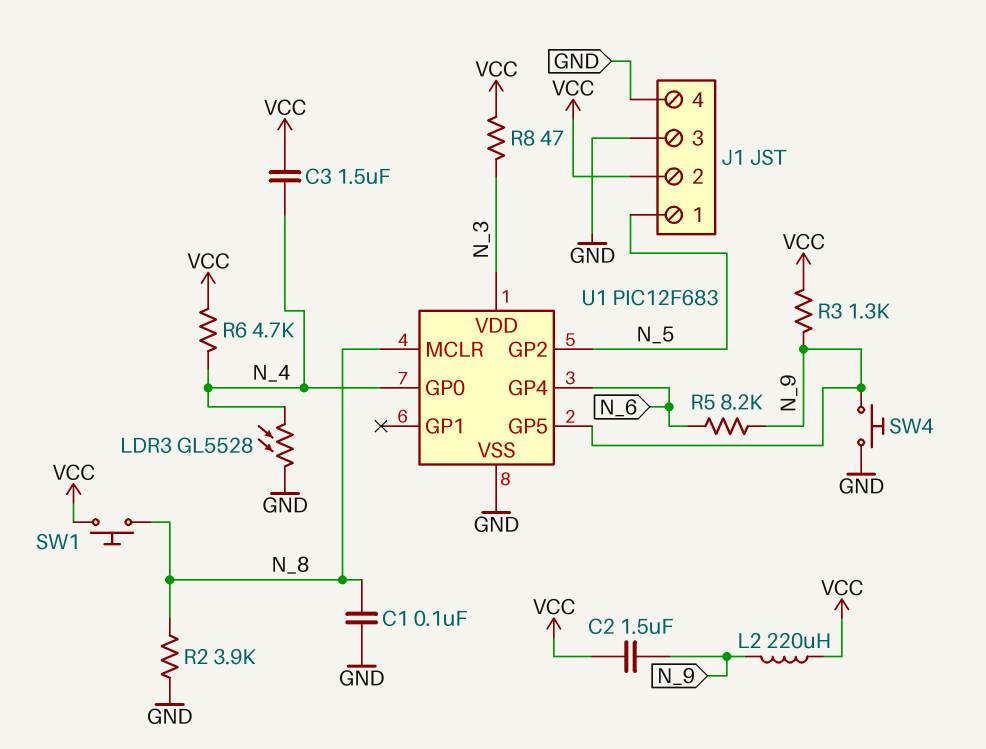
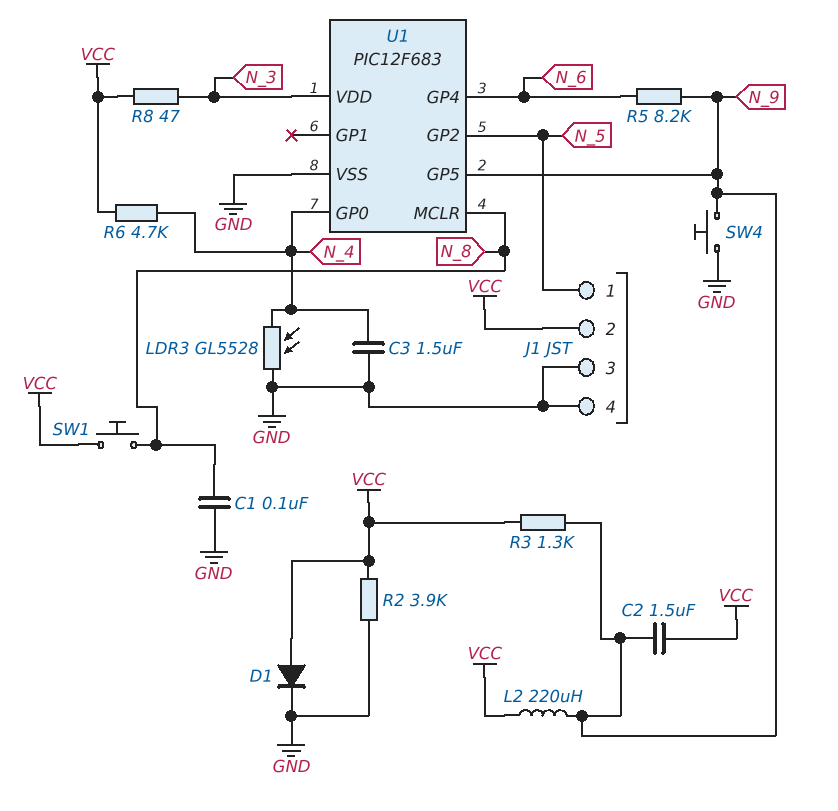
C3: 1.5uF (N_4, VCC) -> 1.5uF (GND, N_4)
D1: none -> diode (A VCC, K GND)
R2: 3.9k (GND, N_8) -> 3.9k (GND, VCC)

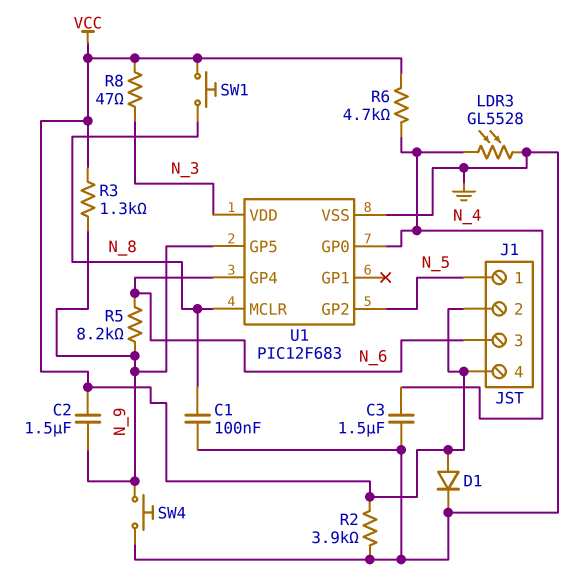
J1 pin 3: GND -> N_6
J1 pin 4: GND -> VCC
L2: 220uH (N_9, VCC) -> none

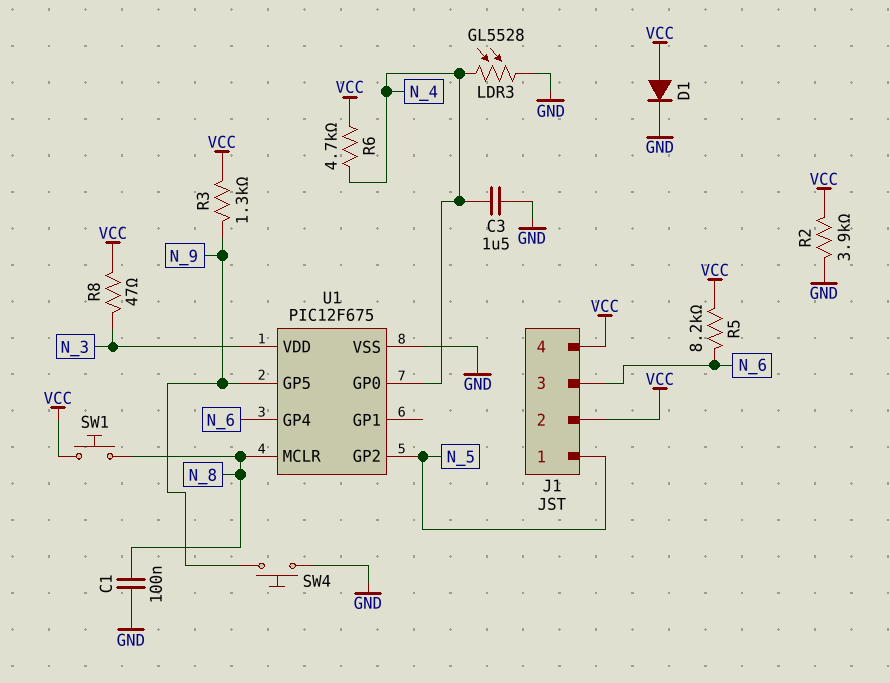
C2: 1.5uF (N_9, VCC) -> none
R5: 8.2k (N_6, N_9) -> 8.2k (N_6, VCC)
U1: PIC12F683 -> PIC12F675

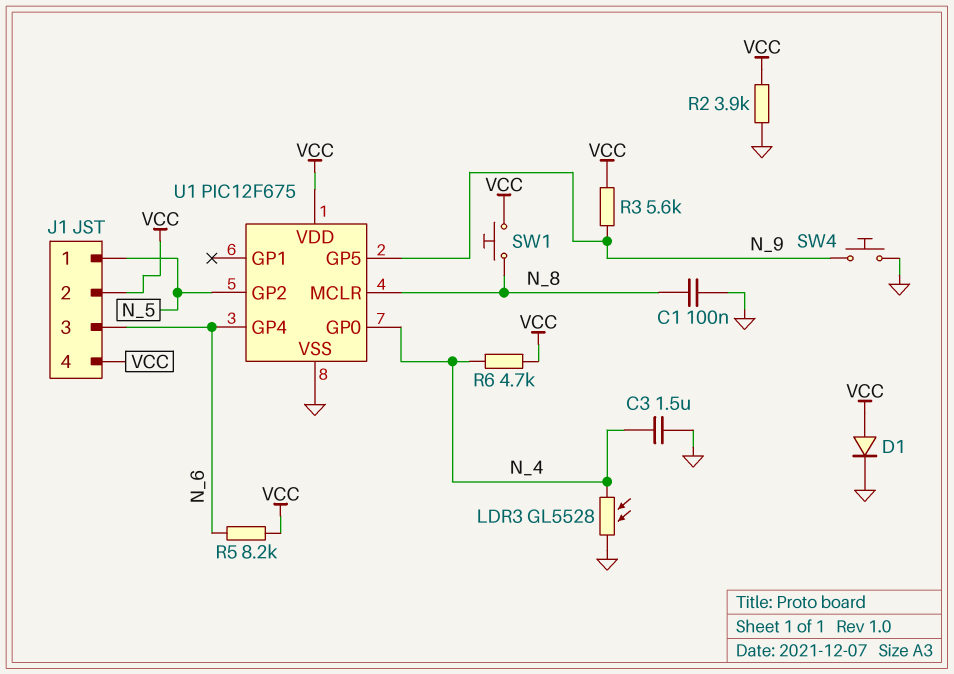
R3: 1.3k (N_9, VCC) -> 5.6k (N_9, VCC)
R8: 47 (N_3, VCC) -> none
U1 pin VDD: N_3 -> VCC

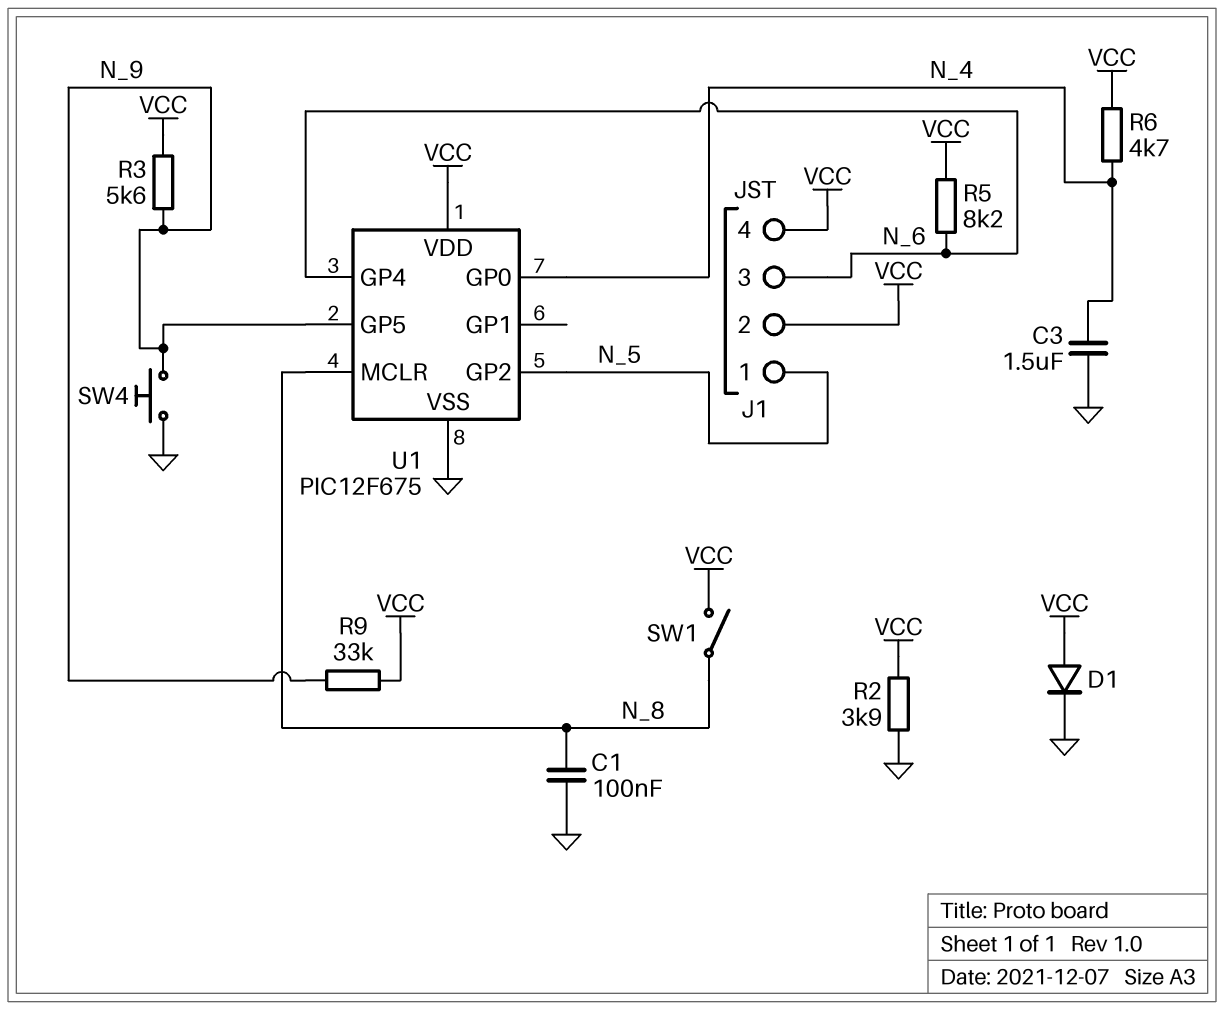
LDR3: GL5528 (GND, N_4) -> none
R9: none -> 33k (N_9, VCC)
SW1: button (N_8, VCC) -> switch (N_8, VCC)

